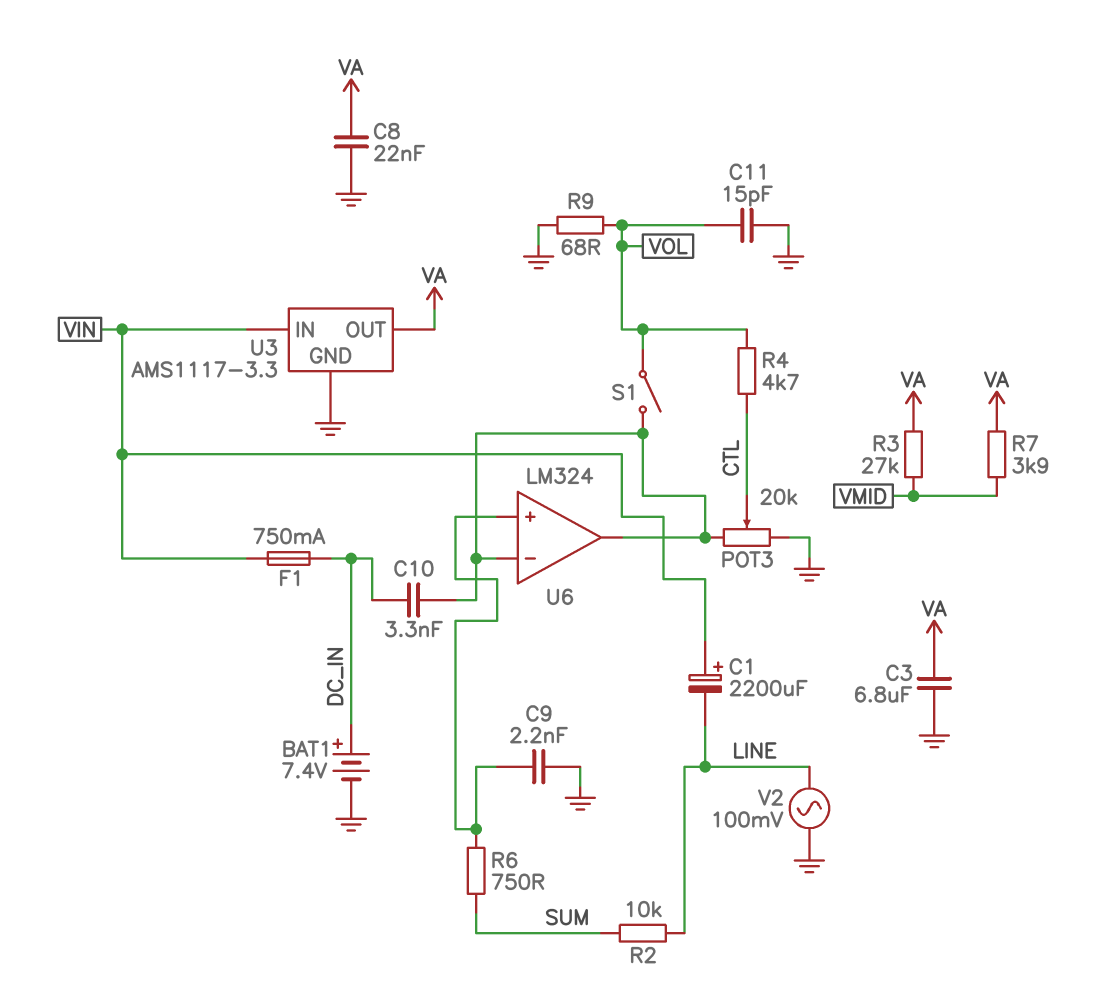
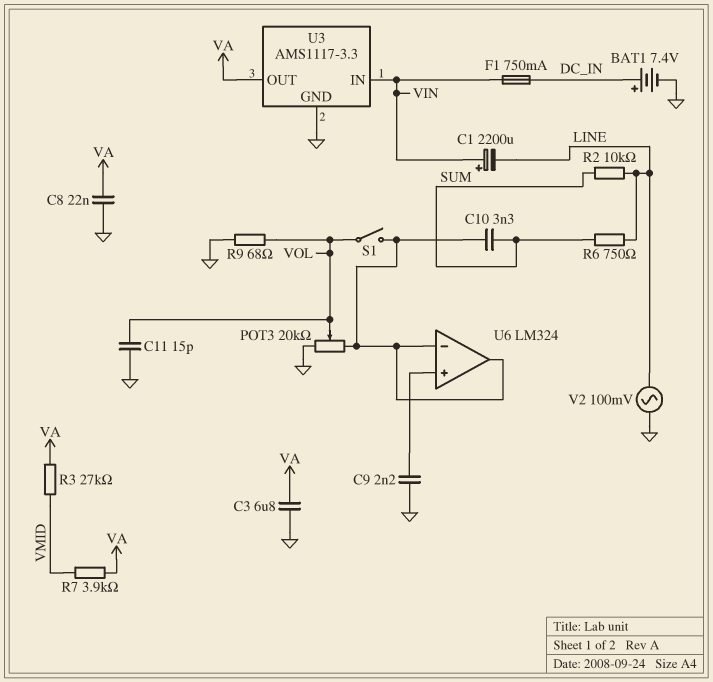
C10: 3.3nF (DC_IN, U6/in-) -> 3.3nF (SUM, U6/in-)
POT3: 20k (GND, U6/in-, wiper CTL) -> 20k (GND, U6/in-, wiper VOL)
R4: 4.7k (CTL, VOL) -> none
R6: 750 (SUM, U6/in+) -> 750 (LINE, SUM)

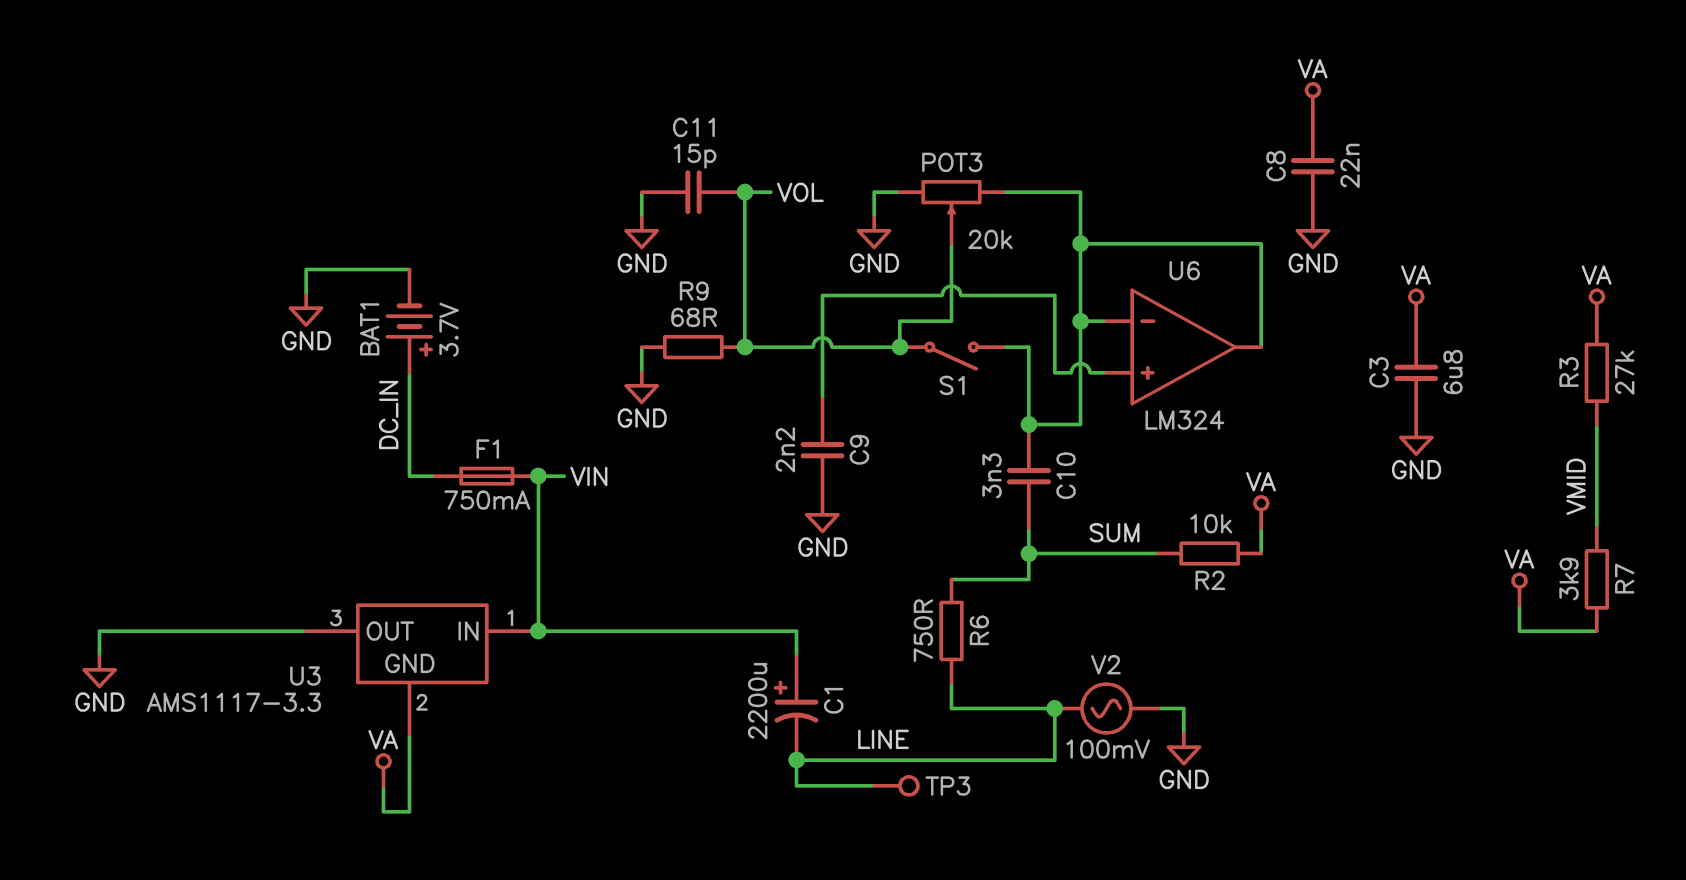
BAT1: 7.4V (plus DC_IN, minus GND) -> 3.7V (plus DC_IN, minus GND)
R2: 10k (LINE, SUM) -> 10k (SUM, VA)
TP3: none -> test point (LINE)
U3 pin GND: GND -> VA
U3 pin OUT: VA -> GND

